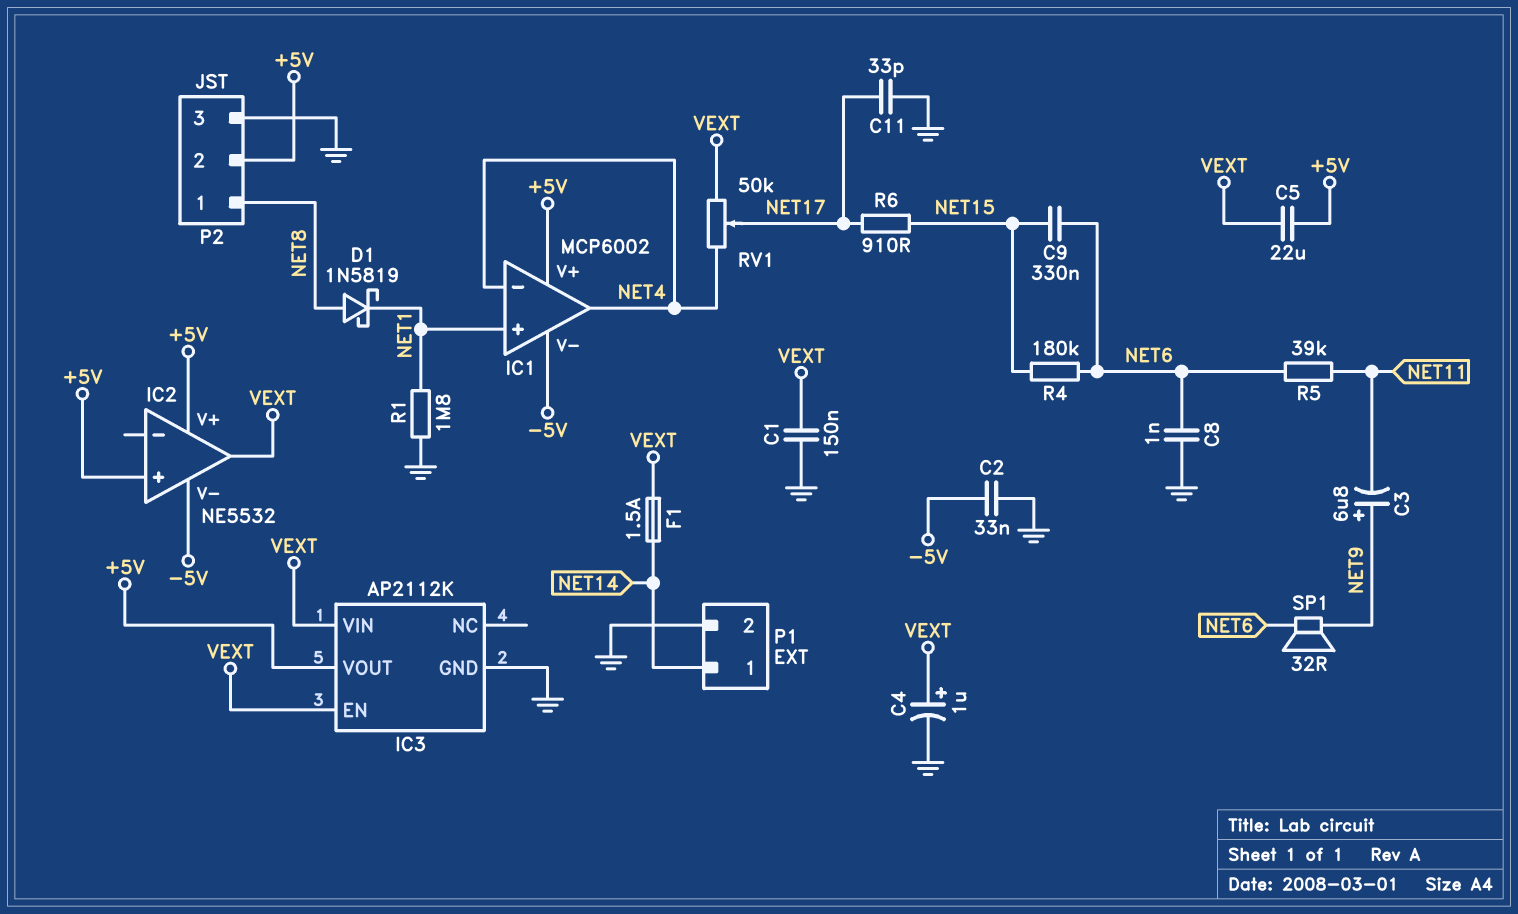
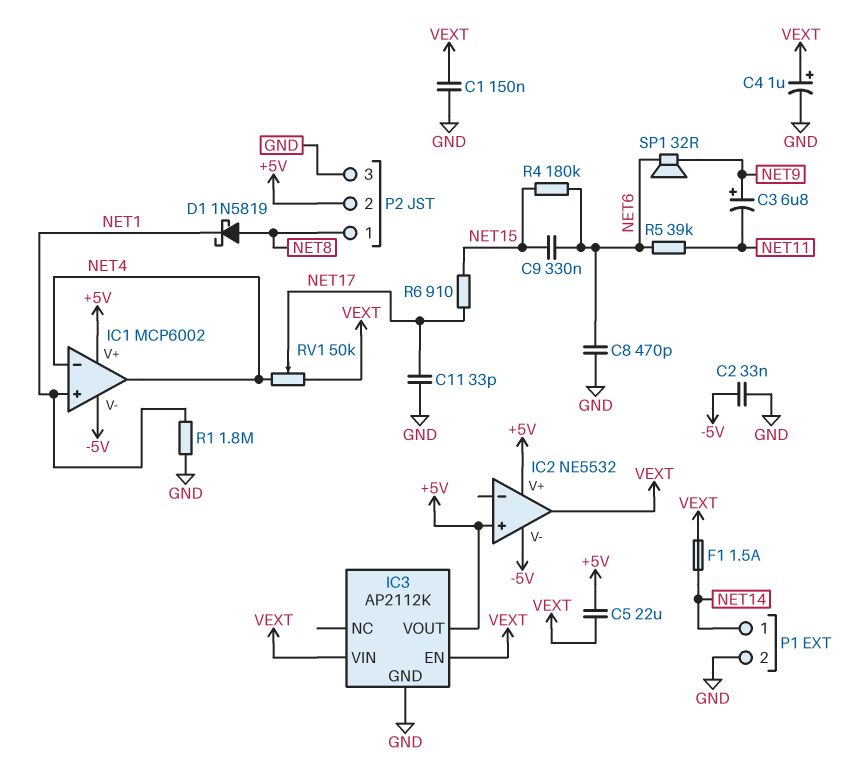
C8: 1nF (GND, NET6) -> 470pF (GND, NET6)

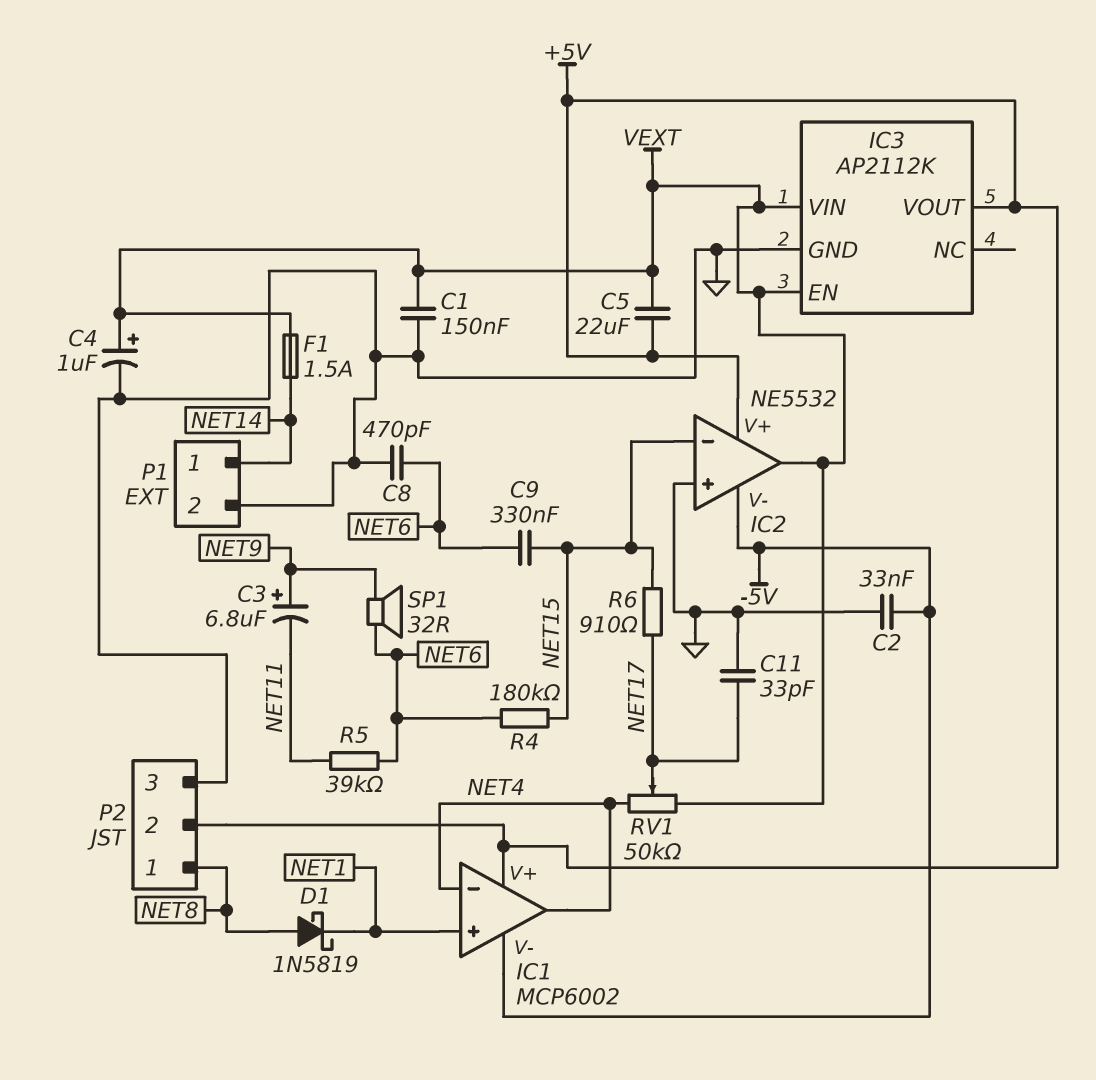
IC2 pin in+: +5V -> GND
IC2 pin in-: none -> NET15
R1: 1.8M (GND, NET1) -> none

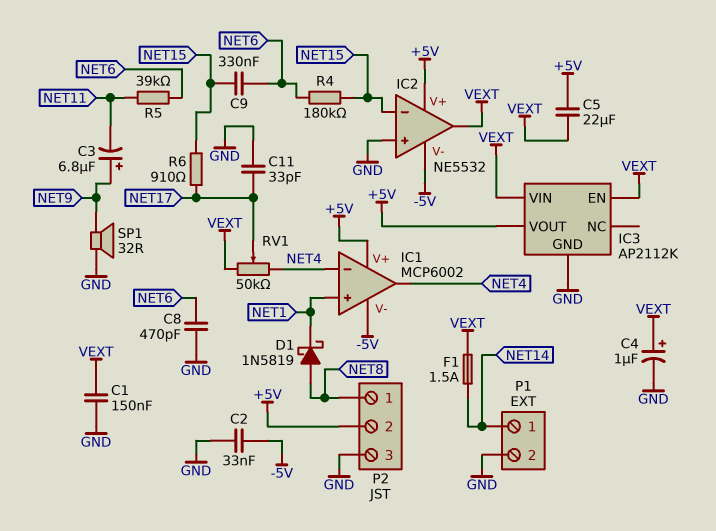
SP1: speaker 32R (NET6, NET9) -> speaker 32R (GND, NET9)

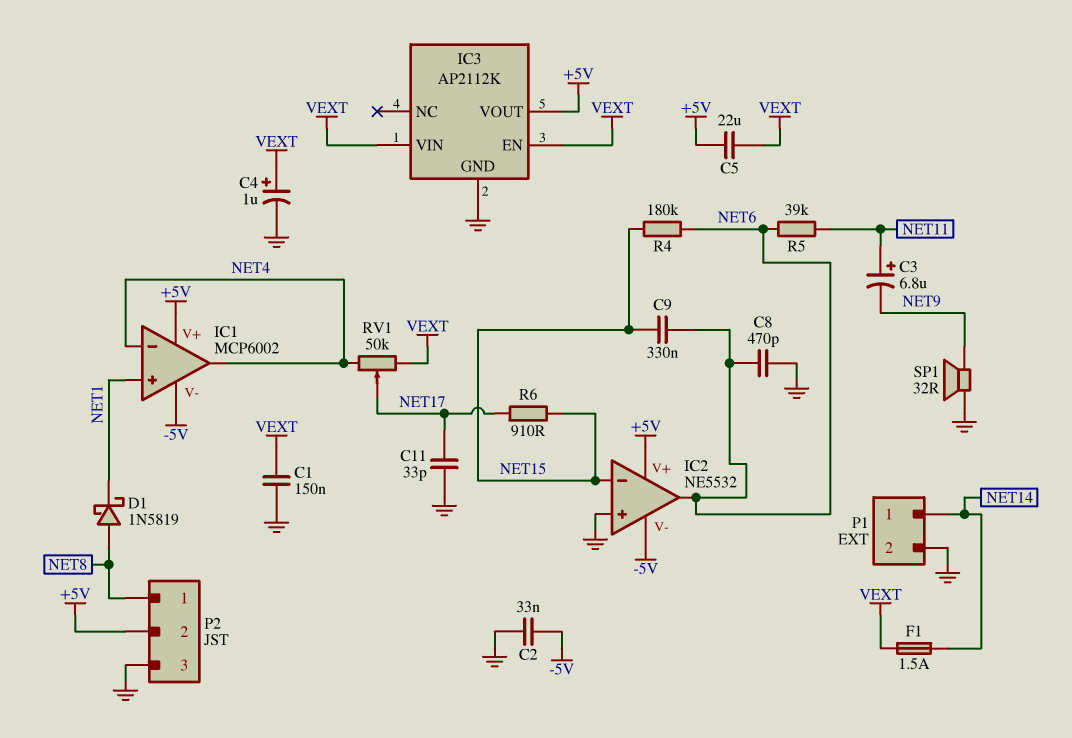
C3: 6.8uF (plus NET9, minus NET11) -> 6.8uF (plus NET11, minus NET9)
IC2 pin out: VEXT -> NET6

